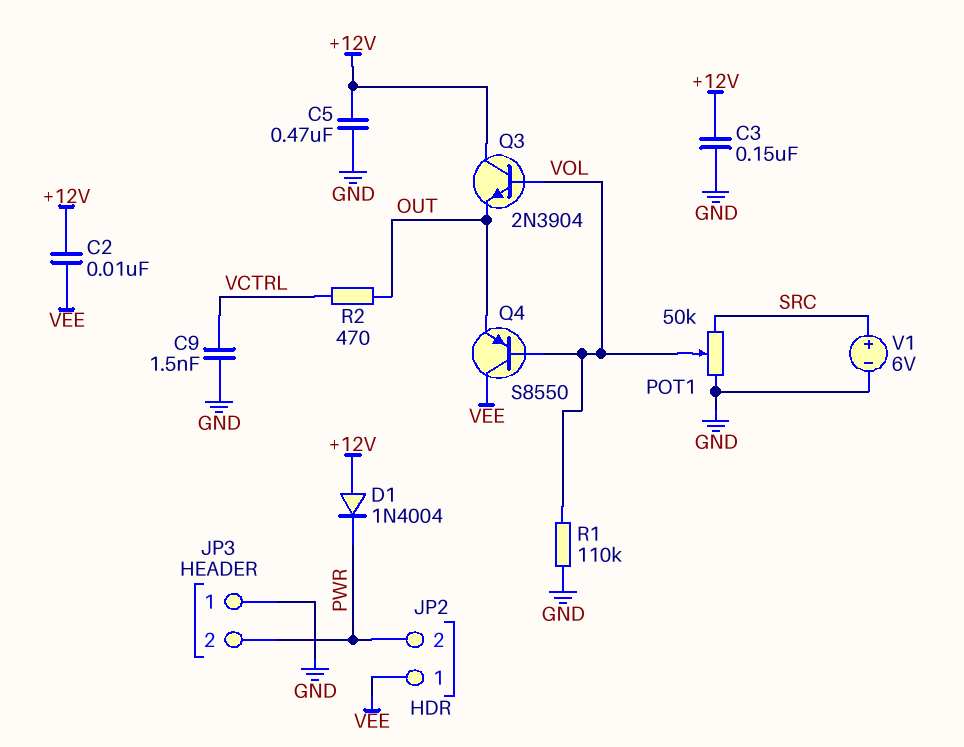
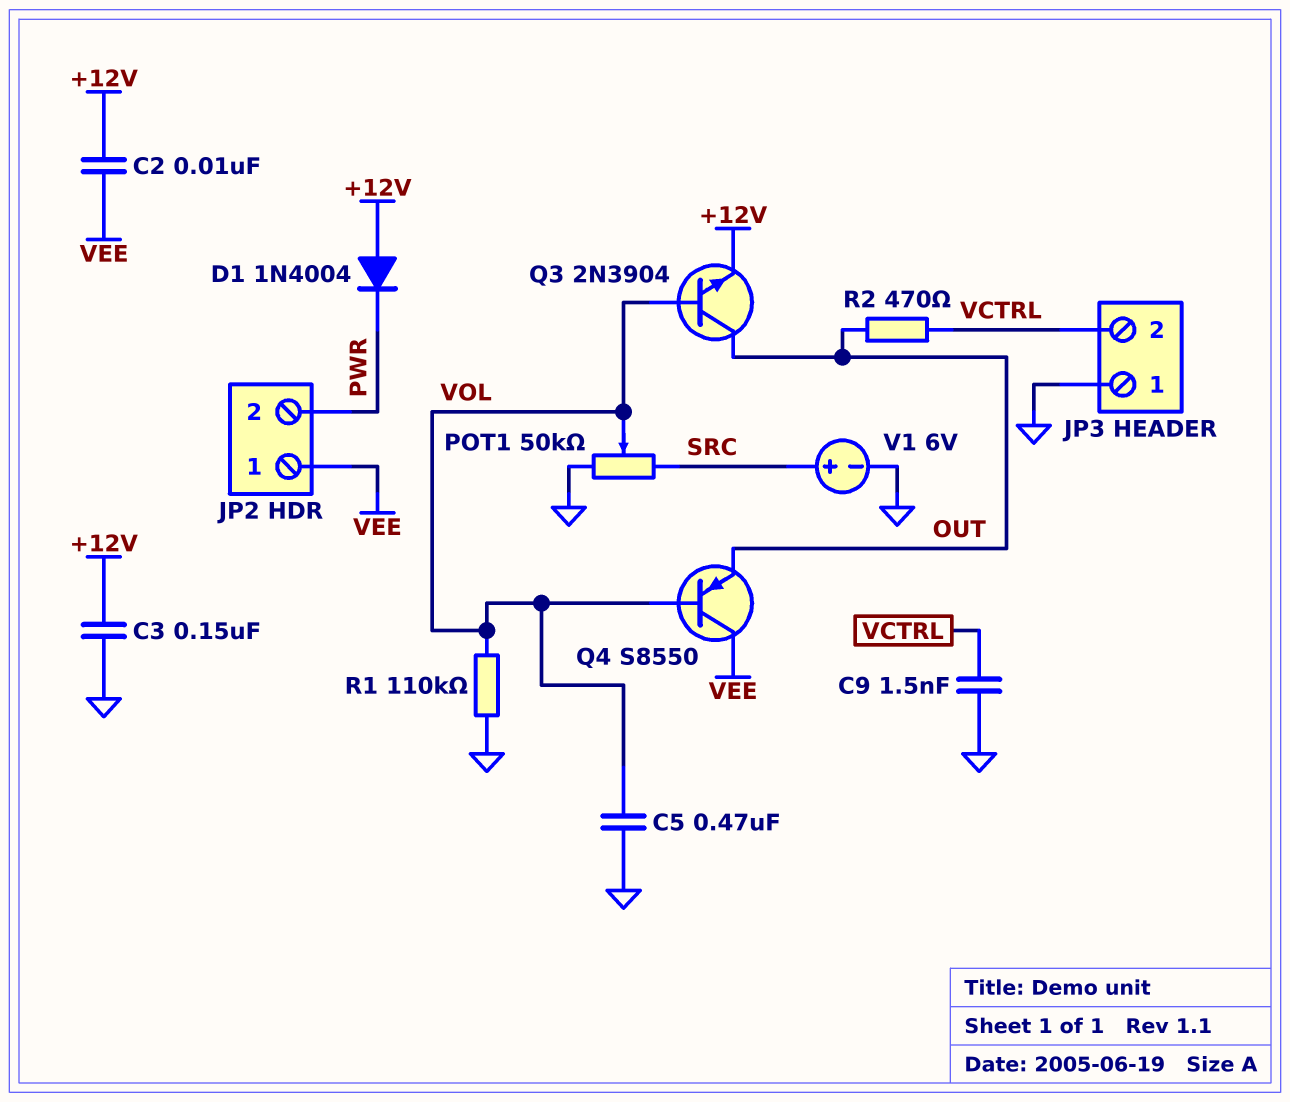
C5: 470nF (+12V, GND) -> 470nF (GND, VOL)
JP3 pin 2: PWR -> VCTRL
Q3: NPN 2N3904 (B VOL, C +12V, E OUT) -> NPN 2N3904 (B VOL, C OUT, E +12V)

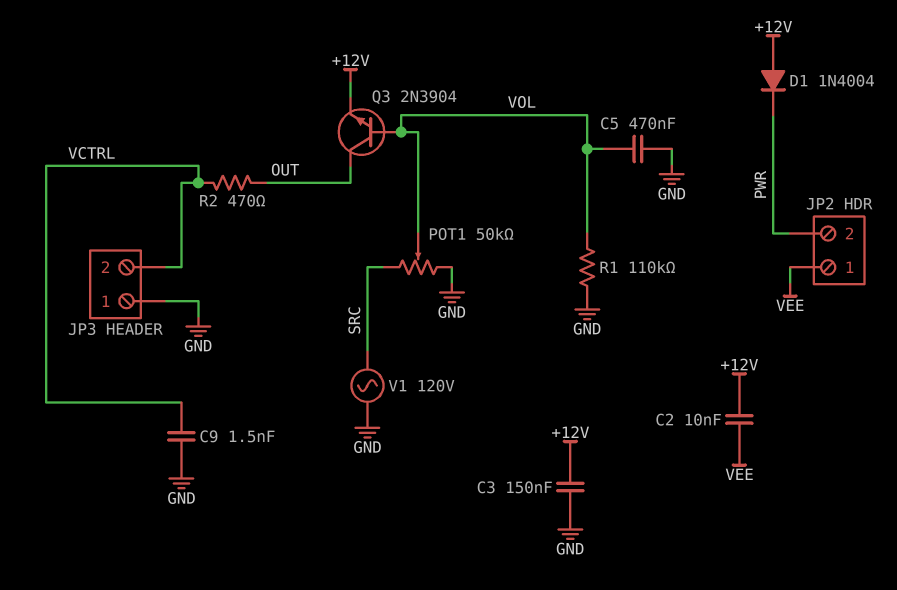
Q4: PNP S8550 (B VOL, C VEE, E OUT) -> none
V1: 6V (plus SRC, minus GND) -> AC 120V (GND, SRC)

